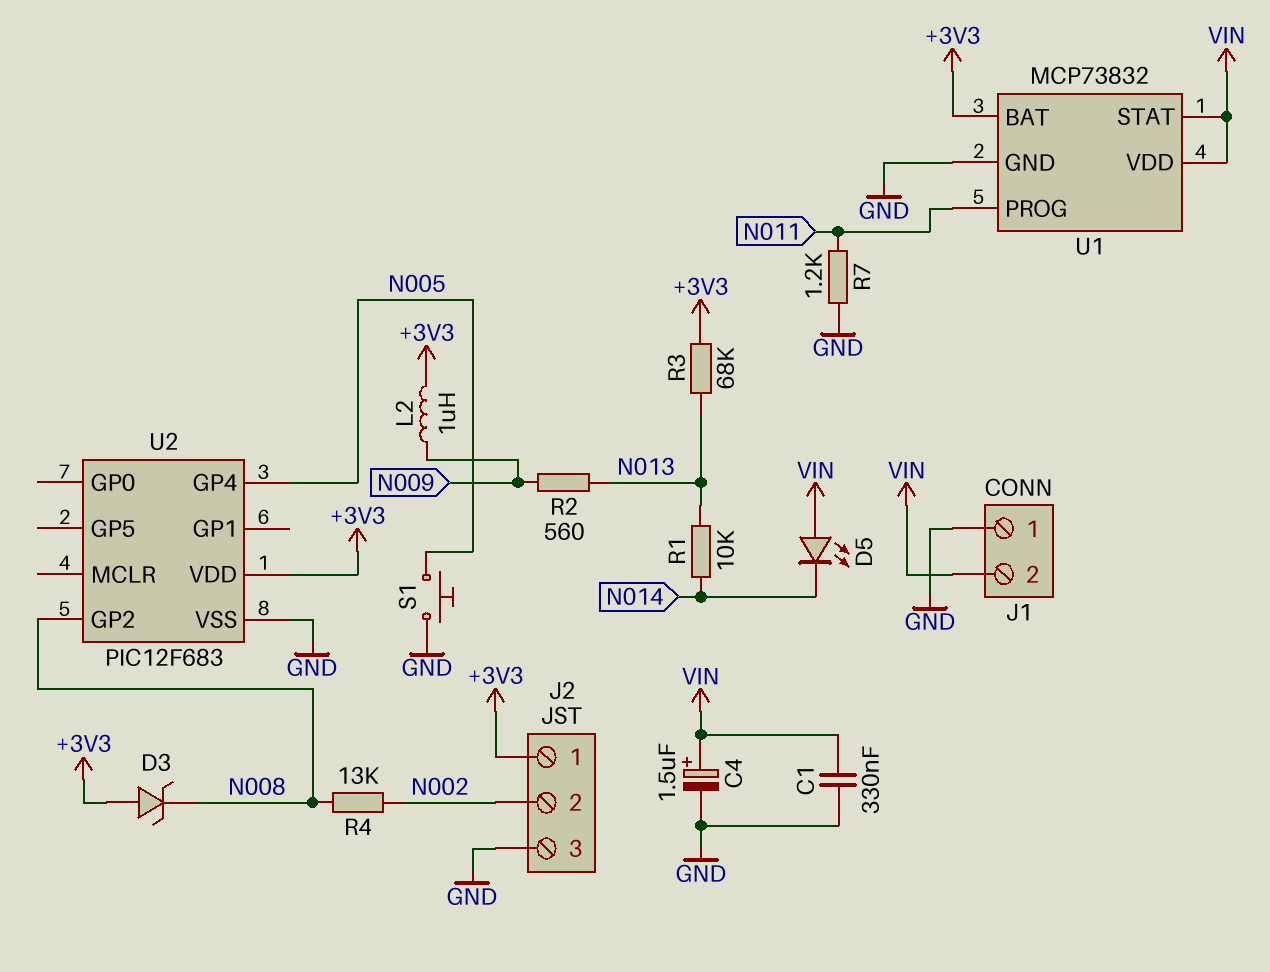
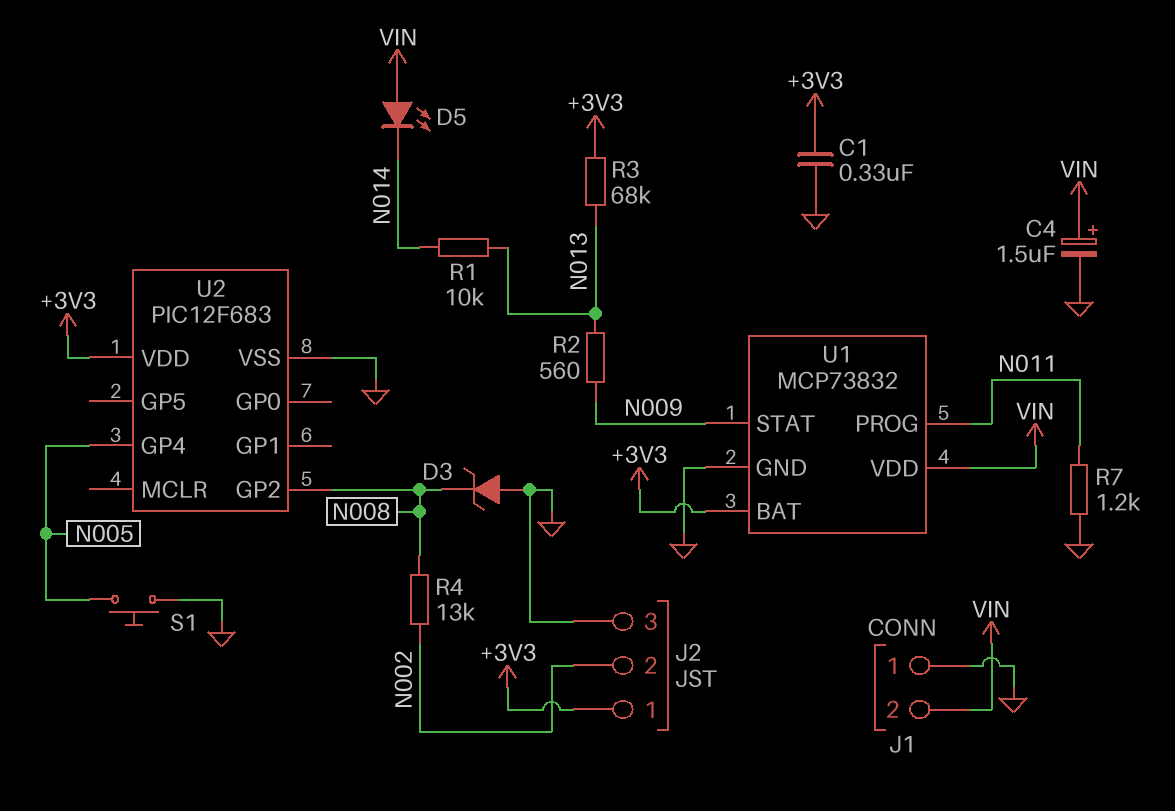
C1: 330nF (GND, VIN) -> 330nF (+3V3, GND)
D3: zener (A +3V3, K N008) -> zener (A GND, K N008)
L2: 1uH (+3V3, N009) -> none
U1 pin STAT: VIN -> N009

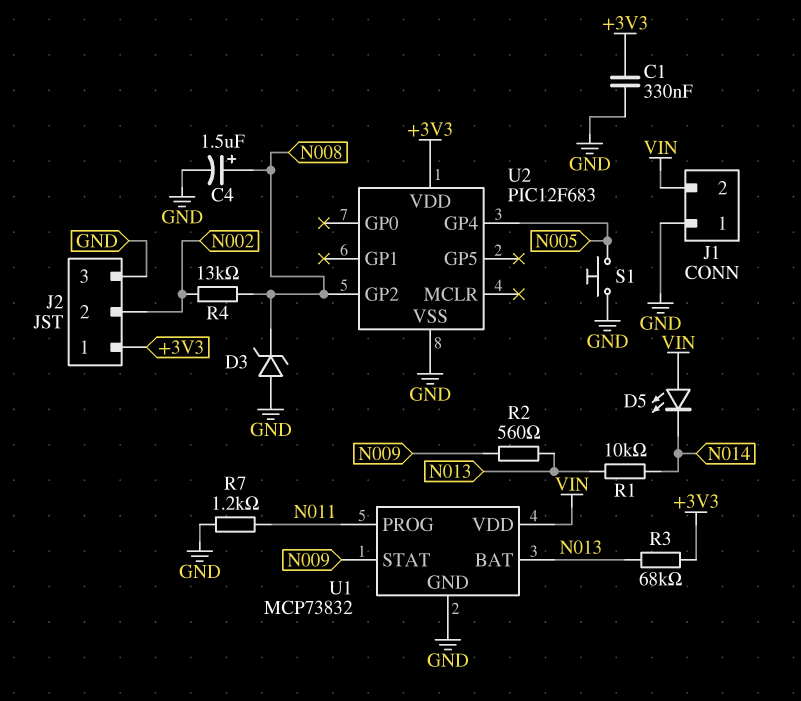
C4: 1.5uF (plus VIN, minus GND) -> 1.5uF (plus N008, minus GND)
U1 pin BAT: +3V3 -> N013

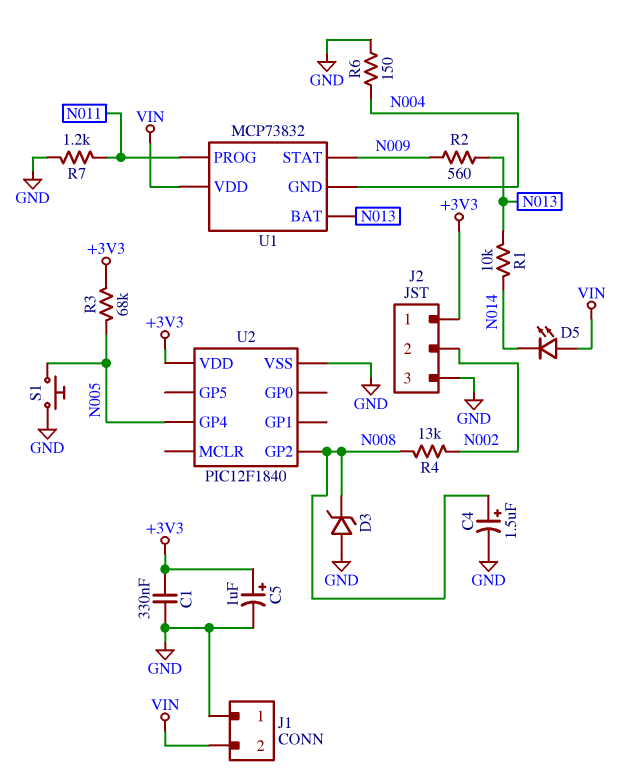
C5: none -> 1uF (plus +3V3, minus GND)
R3: 68k (+3V3, N013) -> 68k (+3V3, N005)
R6: none -> 150 (GND, N004)
U1 pin GND: GND -> N004
U2: PIC12F683 -> PIC12F1840

